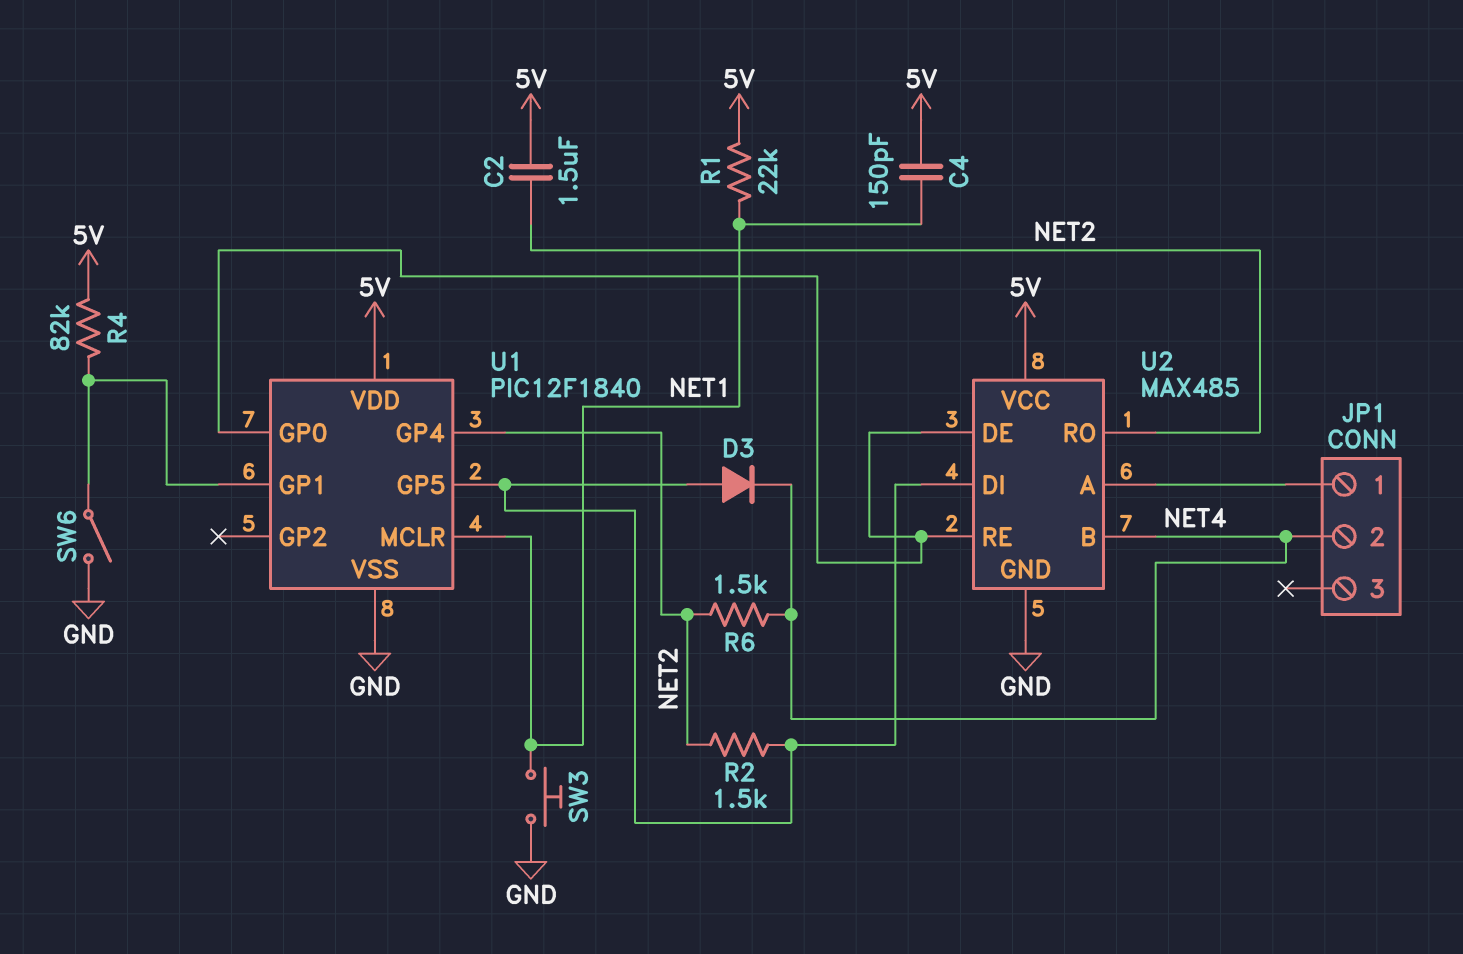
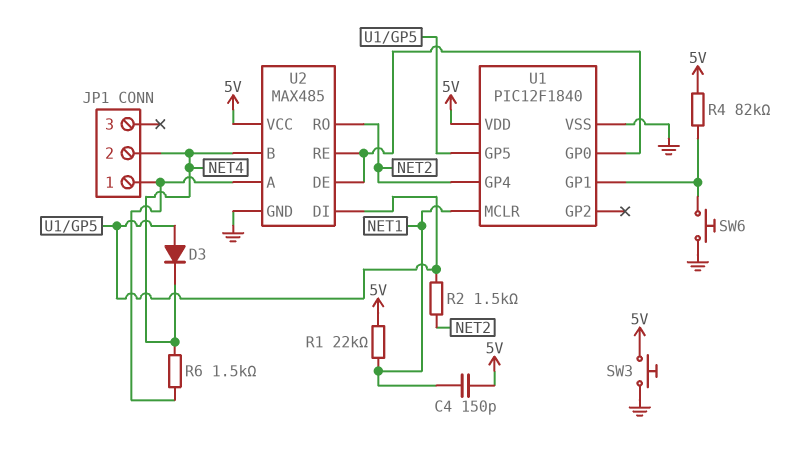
C2: 1.5uF (5V, NET2) -> none
R6: 1.5k (NET2, NET4) -> 1.5k (JP1/1, NET4)
SW3: button (GND, NET1) -> button (5V, GND)
SW6: switch (GND, U1/GP1) -> button (GND, U1/GP1)

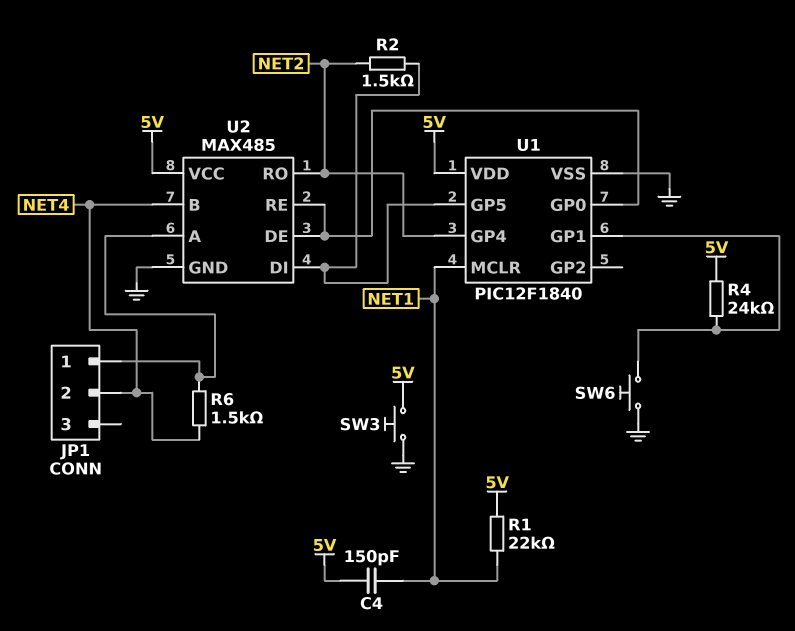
D3: diode (A U1/GP5, K NET4) -> none
R4: 82k (5V, U1/GP1) -> 24k (5V, U1/GP1)

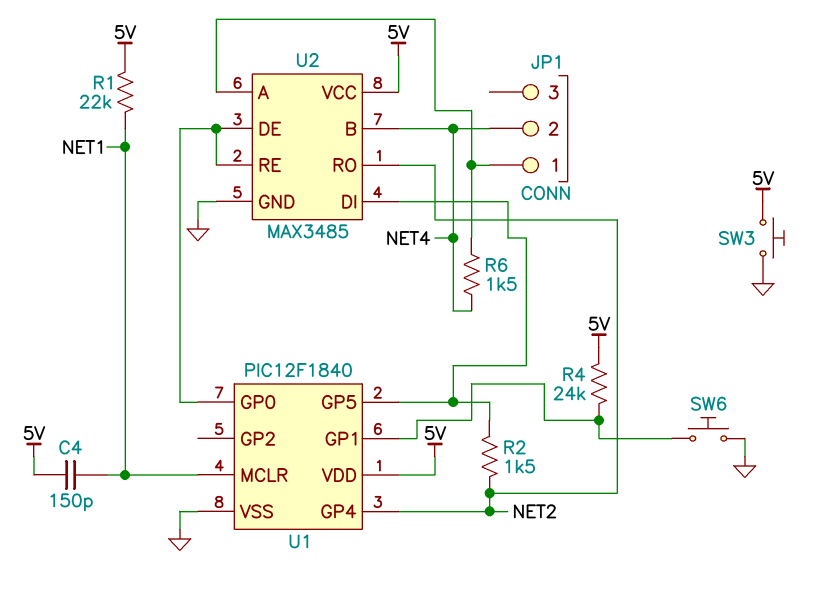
U2: MAX485 -> MAX3485

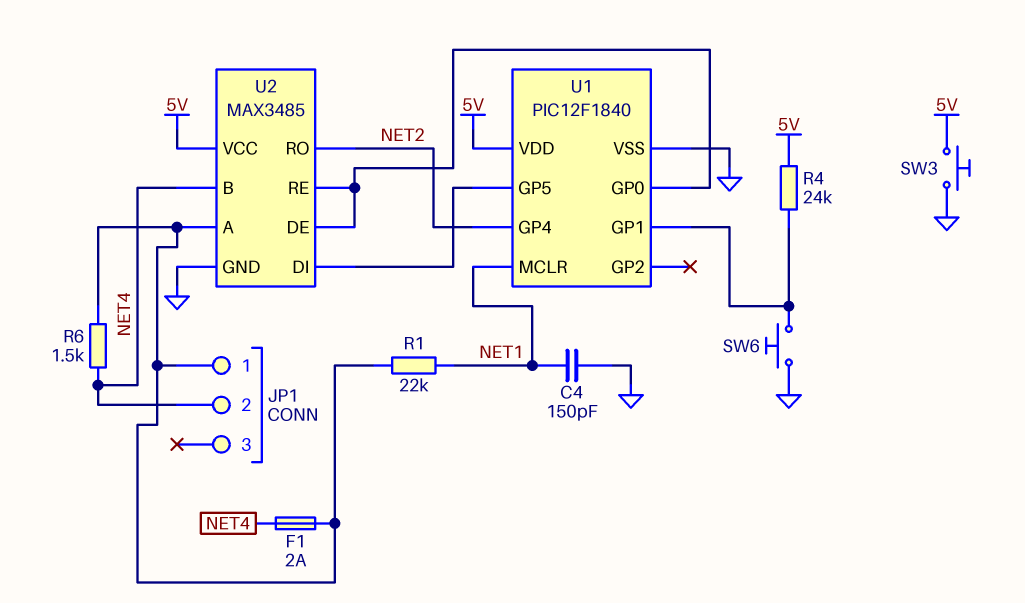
C4: 150pF (5V, NET1) -> 150pF (GND, NET1)
F1: none -> 2A (JP1/1, NET4)
R1: 22k (5V, NET1) -> 22k (JP1/1, NET1)
R2: 1.5k (NET2, U1/GP5) -> none

